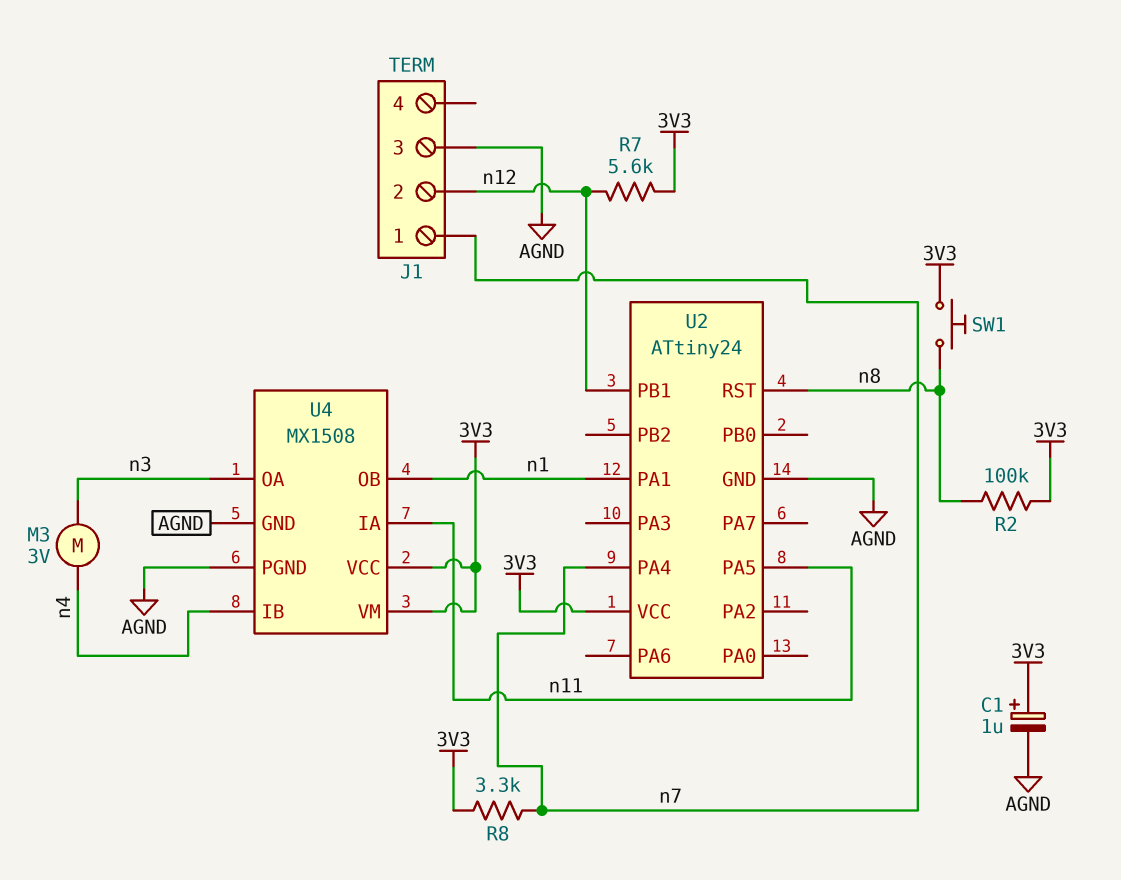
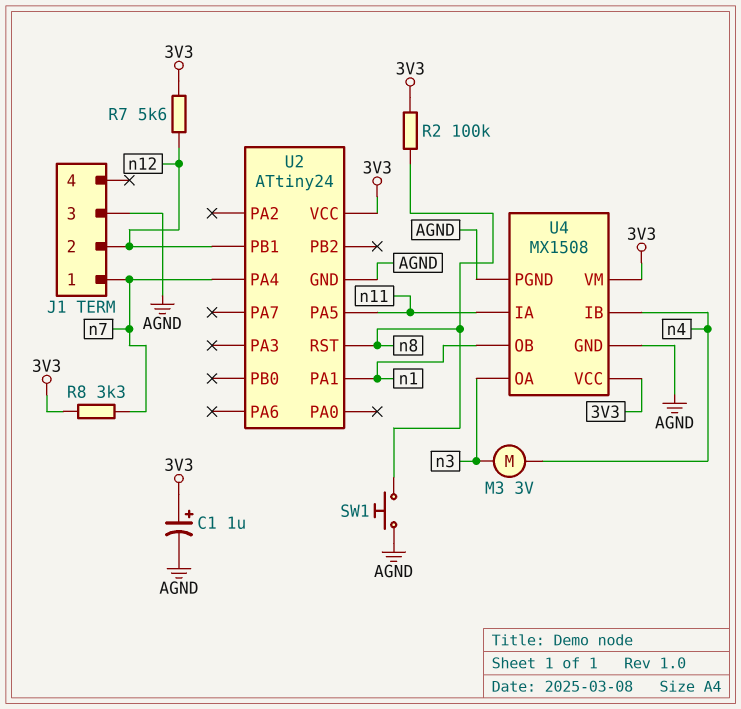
SW1: button (3V3, n8) -> button (AGND, n8)

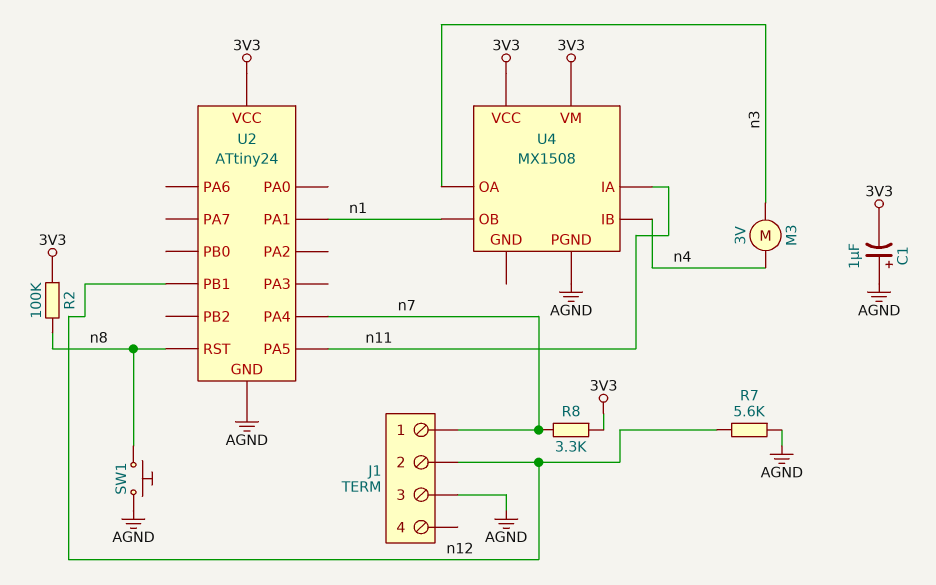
C1: 1uF (plus 3V3, minus AGND) -> 1uF (plus AGND, minus 3V3)
R7: 5.6k (3V3, n12) -> 5.6k (AGND, n12)
U4 pin GND: AGND -> none

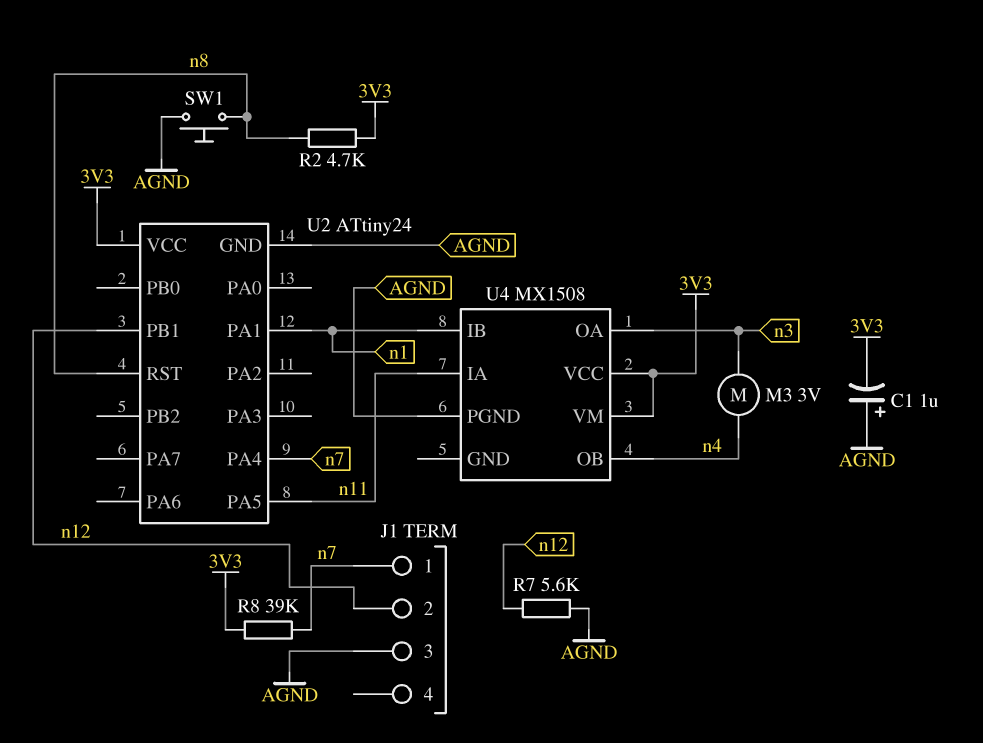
R2: 100k (3V3, n8) -> 4.7k (3V3, n8)
R8: 3.3k (3V3, n7) -> 39k (3V3, n7)
U4 pin IB: n4 -> n1
U4 pin OB: n1 -> n4

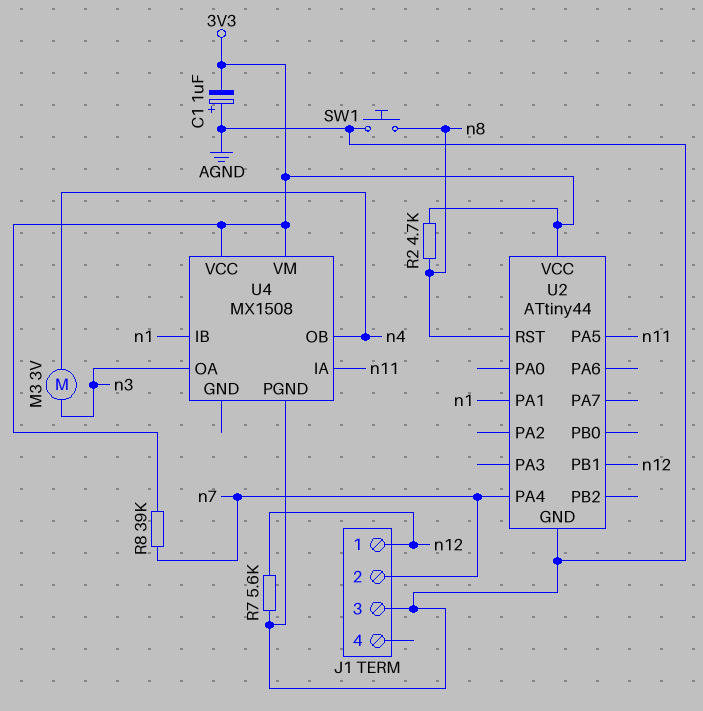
J1 pin 1: n7 -> n12
J1 pin 2: n12 -> n7
U2: ATtiny24 -> ATtiny44

